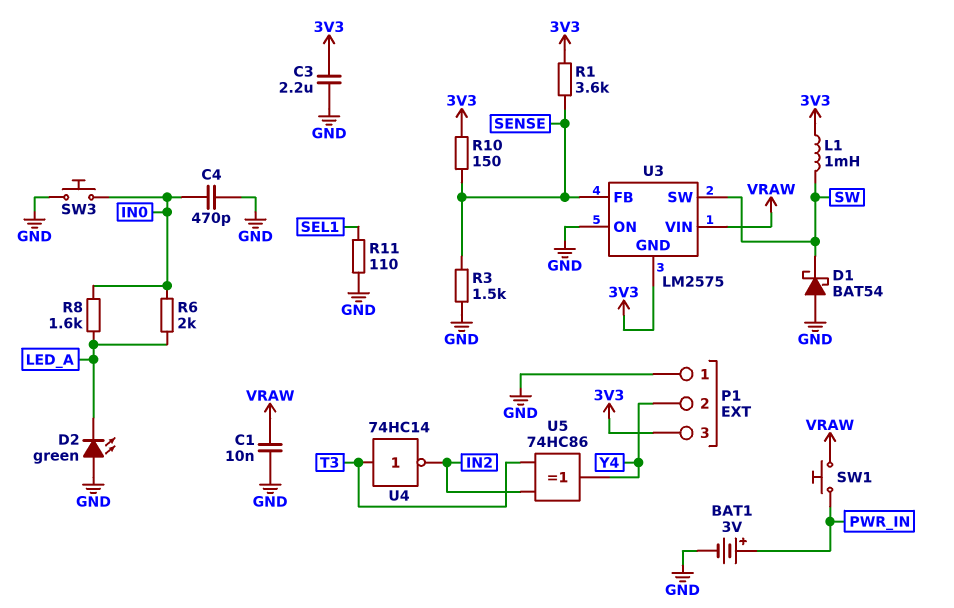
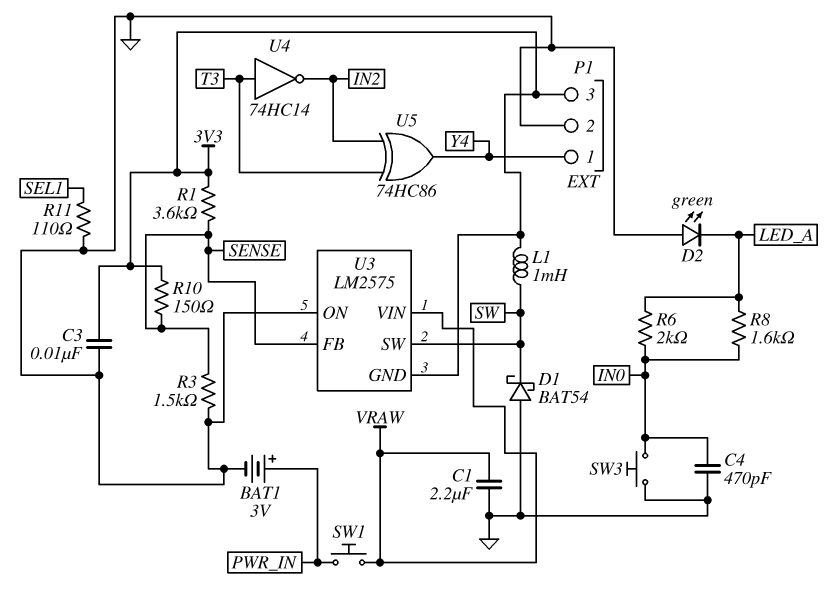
C1: 10nF (GND, VRAW) -> 2.2uF (GND, VRAW)
C3: 2.2uF (3V3, GND) -> 10nF (3V3, GND)
P1 pin 1: GND -> Y4
P1 pin 2: Y4 -> GND

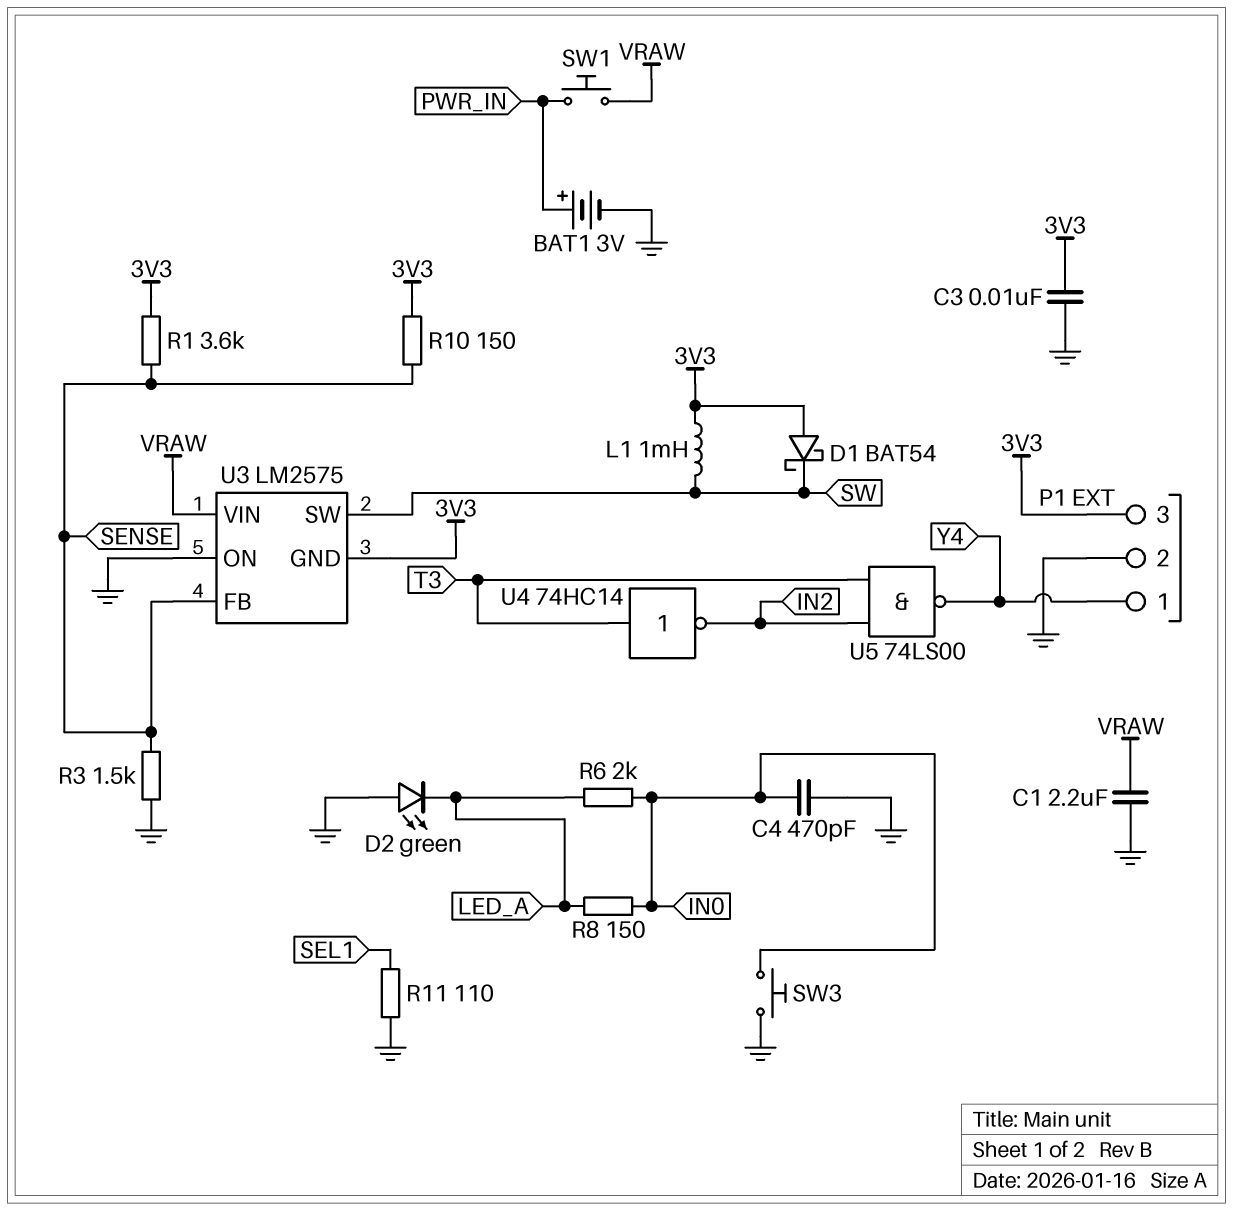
D1: schottky BAT54 (A GND, K SW) -> schottky BAT54 (A 3V3, K SW)
R8: 1.6k (IN0, LED_A) -> 150 (IN0, LED_A)
U5: XOR 74HC86 (in IN2, in T3, out Y4) -> NAND 74LS00 (in IN2, in T3, out Y4)

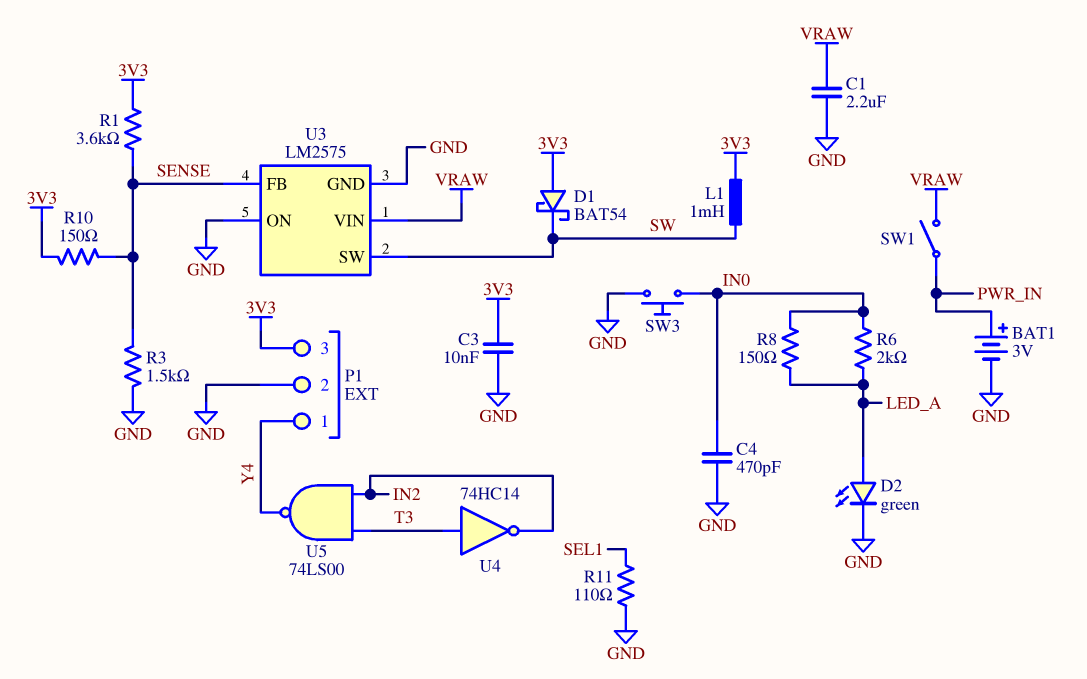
D2: LED green (A GND, K LED_A) -> LED green (A LED_A, K GND)
SW1: button (PWR_IN, VRAW) -> switch (PWR_IN, VRAW)
U3 pin GND: 3V3 -> GND

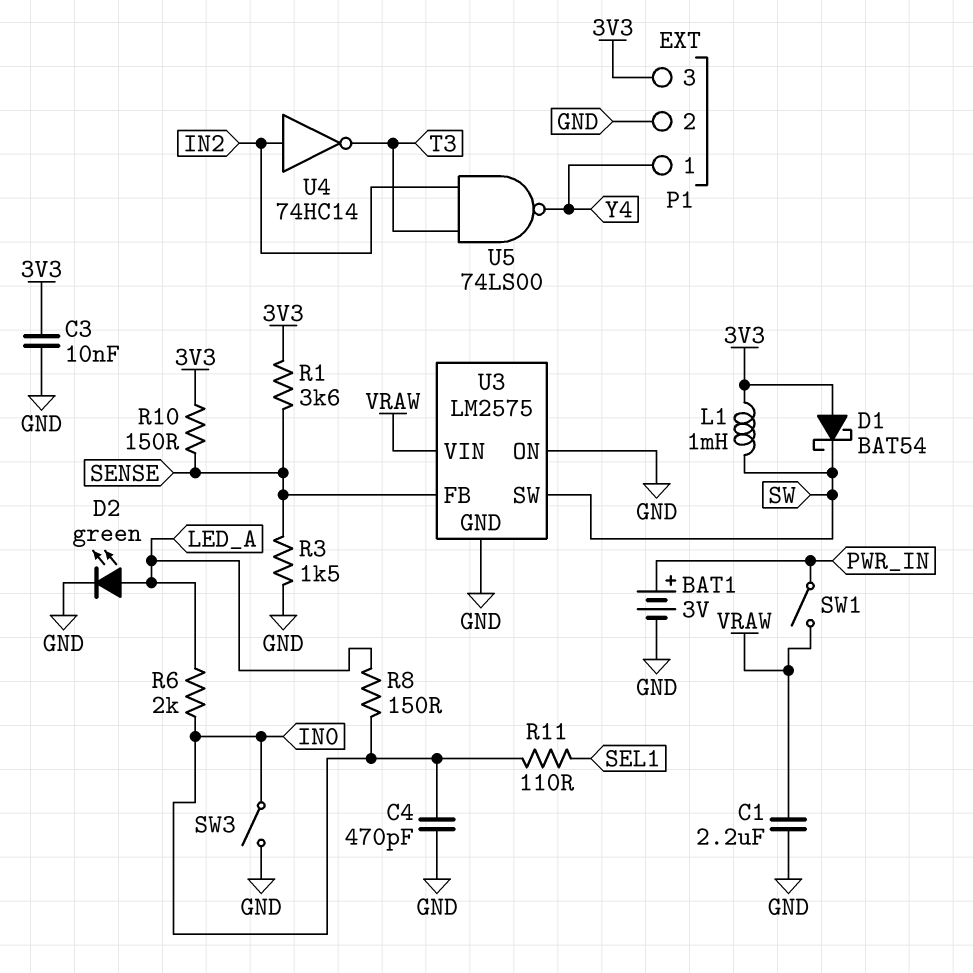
R11: 110 (GND, SEL1) -> 110 (IN0, SEL1)
SW3: button (GND, IN0) -> switch (GND, IN0)
U4: NOT 74HC14 (in T3, out IN2) -> NOT 74HC14 (in IN2, out T3)

